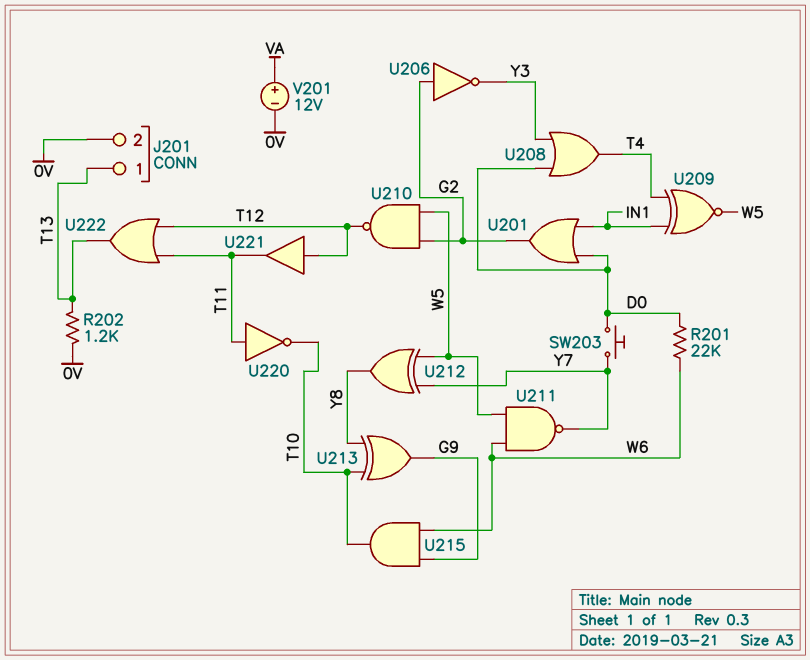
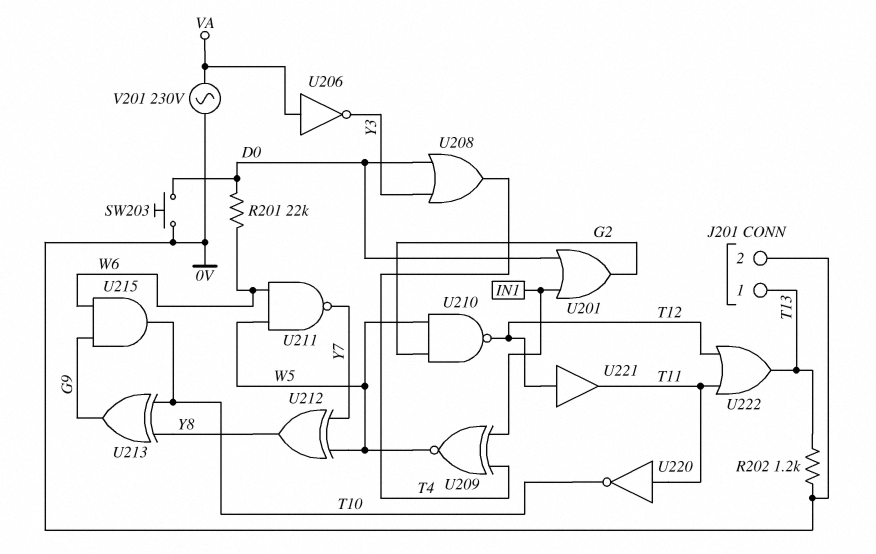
SW203: button (D0, Y7) -> button (0V, D0)
U206: NOT (in G2, out Y3) -> NOT (in VA, out Y3)
V201: 12V (plus VA, minus 0V) -> AC 230V (0V, VA)

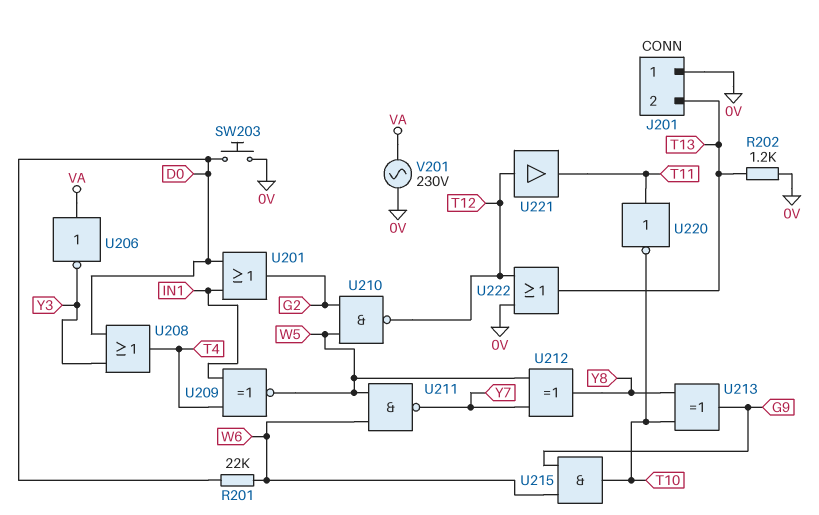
J201 pin 1: T13 -> 0V
J201 pin 2: 0V -> T13
U222: OR (in T11, in T12, out T13) -> OR (in 0V, in T12, out T13)

